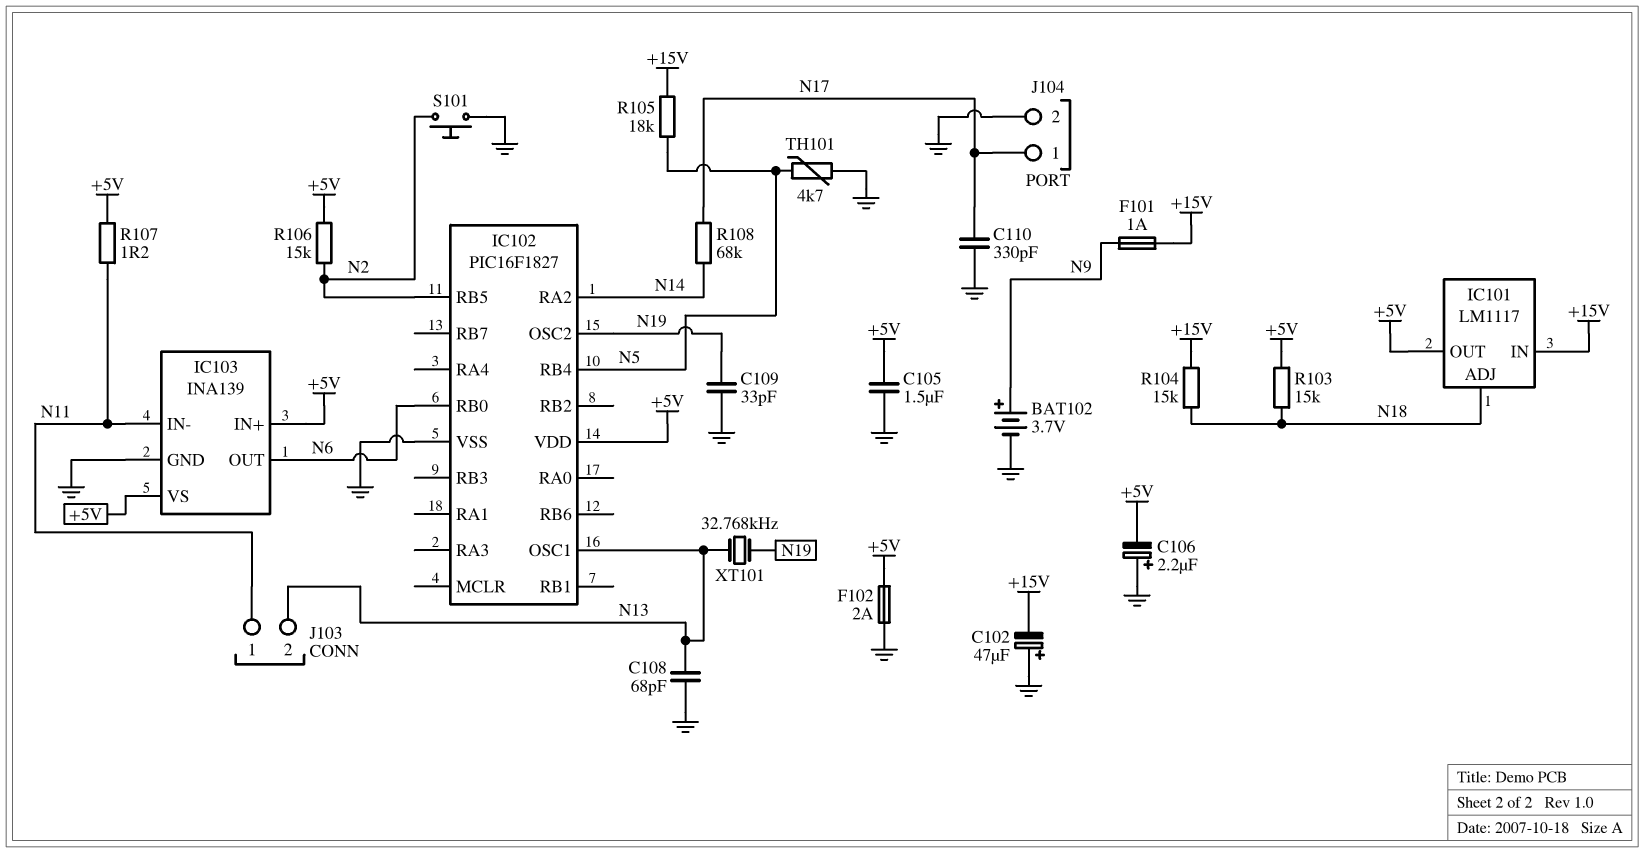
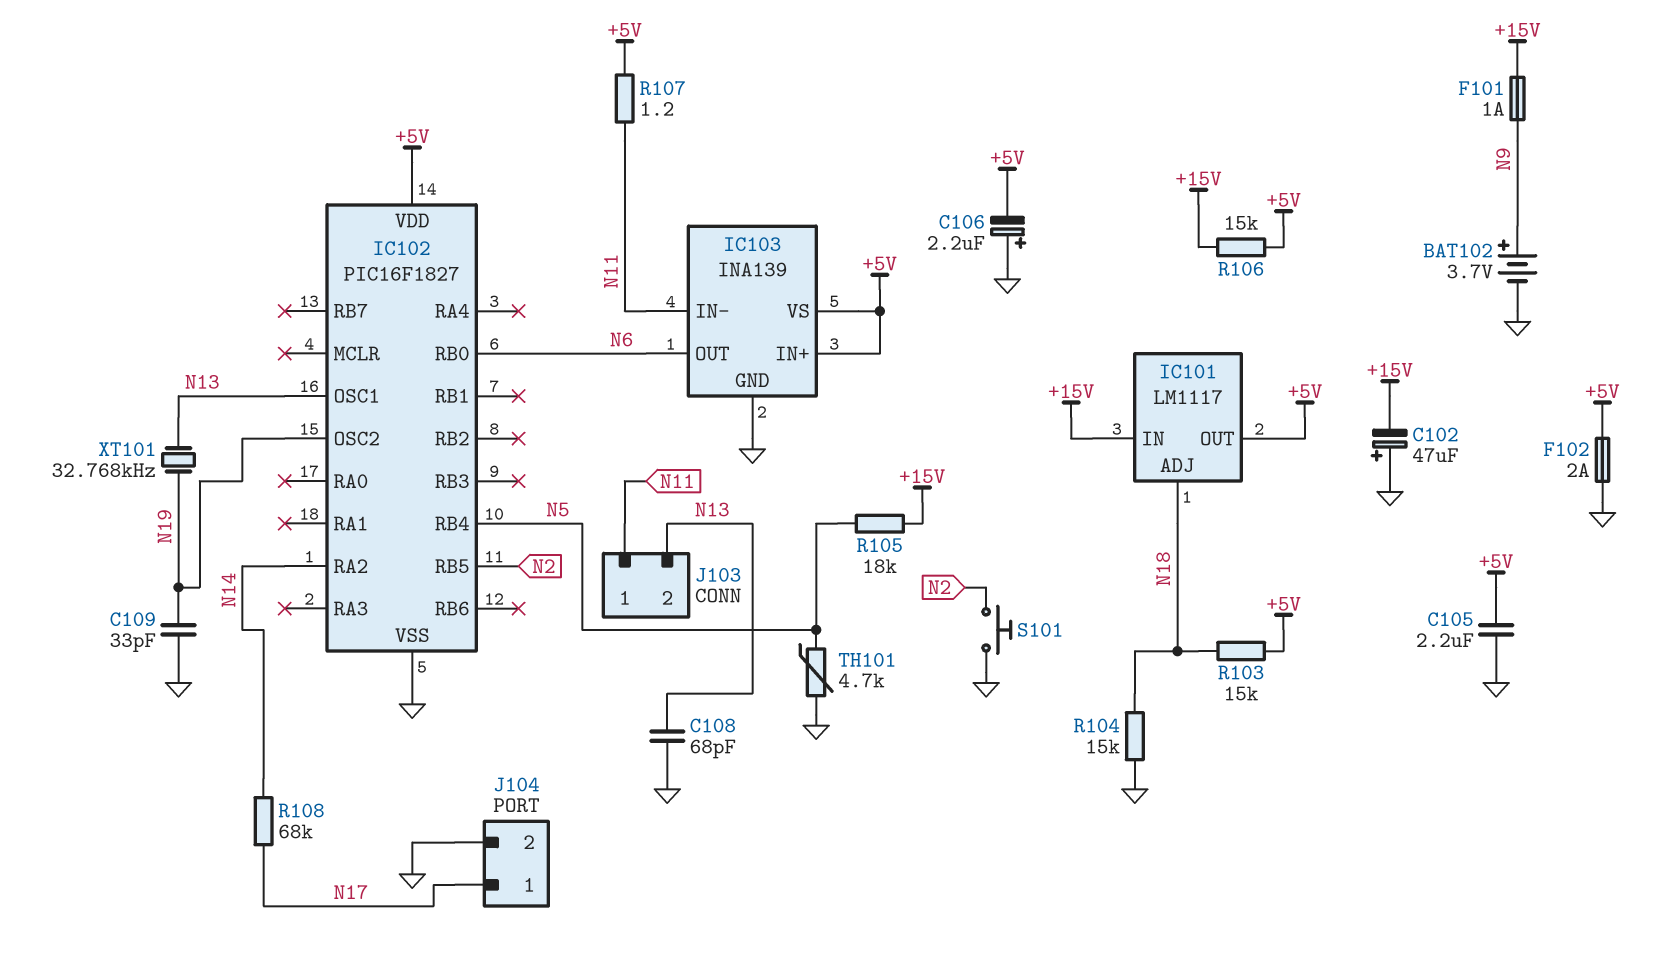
C105: 1.5uF (+5V, GND) -> 2.2uF (+5V, GND)
C110: 330pF (GND, N17) -> none
R104: 15k (+15V, N18) -> 15k (GND, N18)
R106: 15k (+5V, N2) -> 15k (+5V, +15V)

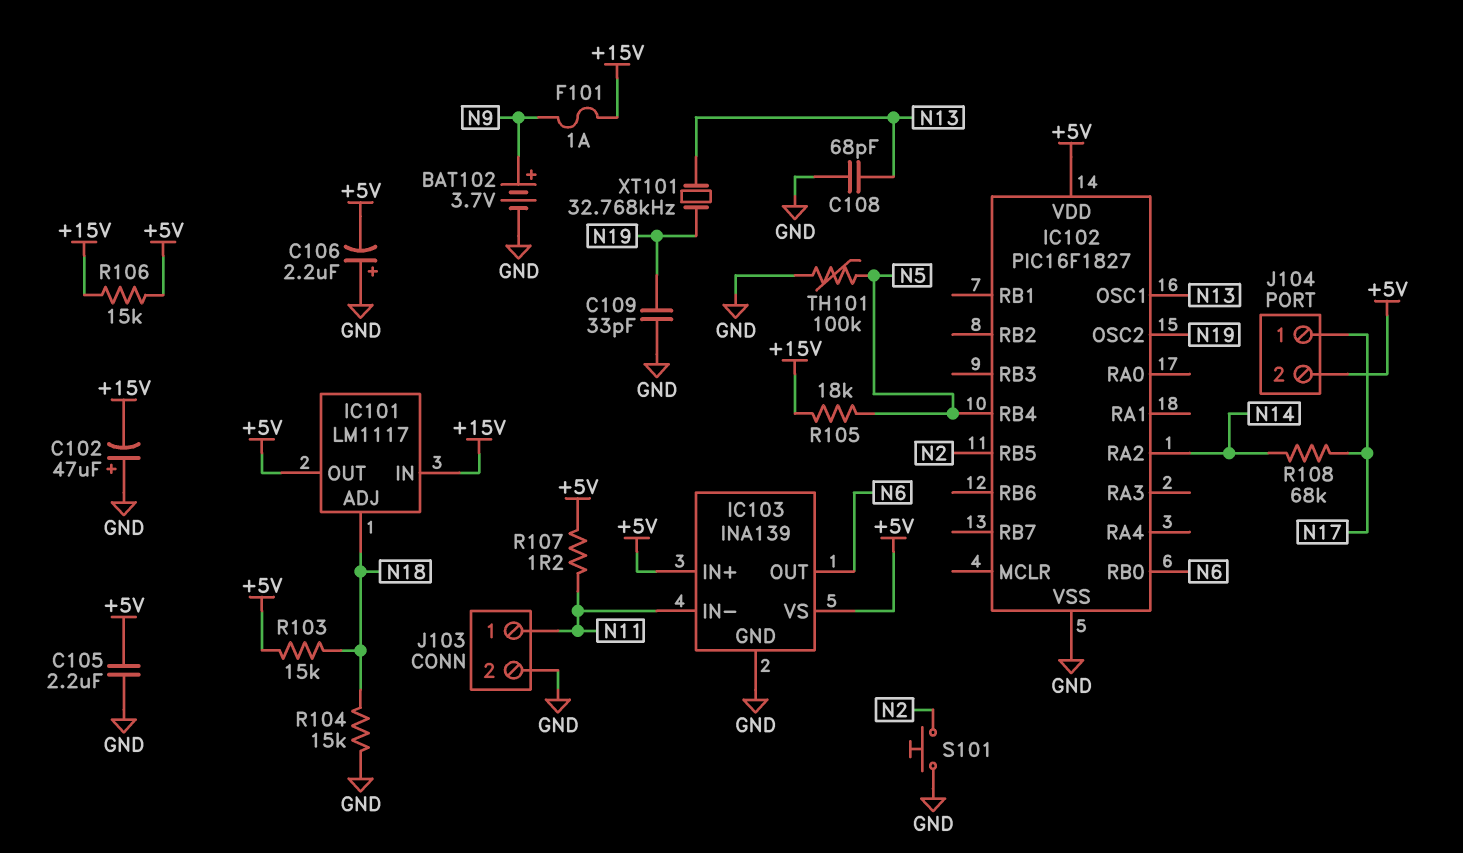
F102: 2A (+5V, GND) -> none
J103 pin 2: N13 -> GND
J104 pin 2: GND -> +5V
TH101: 4.7k (GND, N5) -> 100k (GND, N5)

